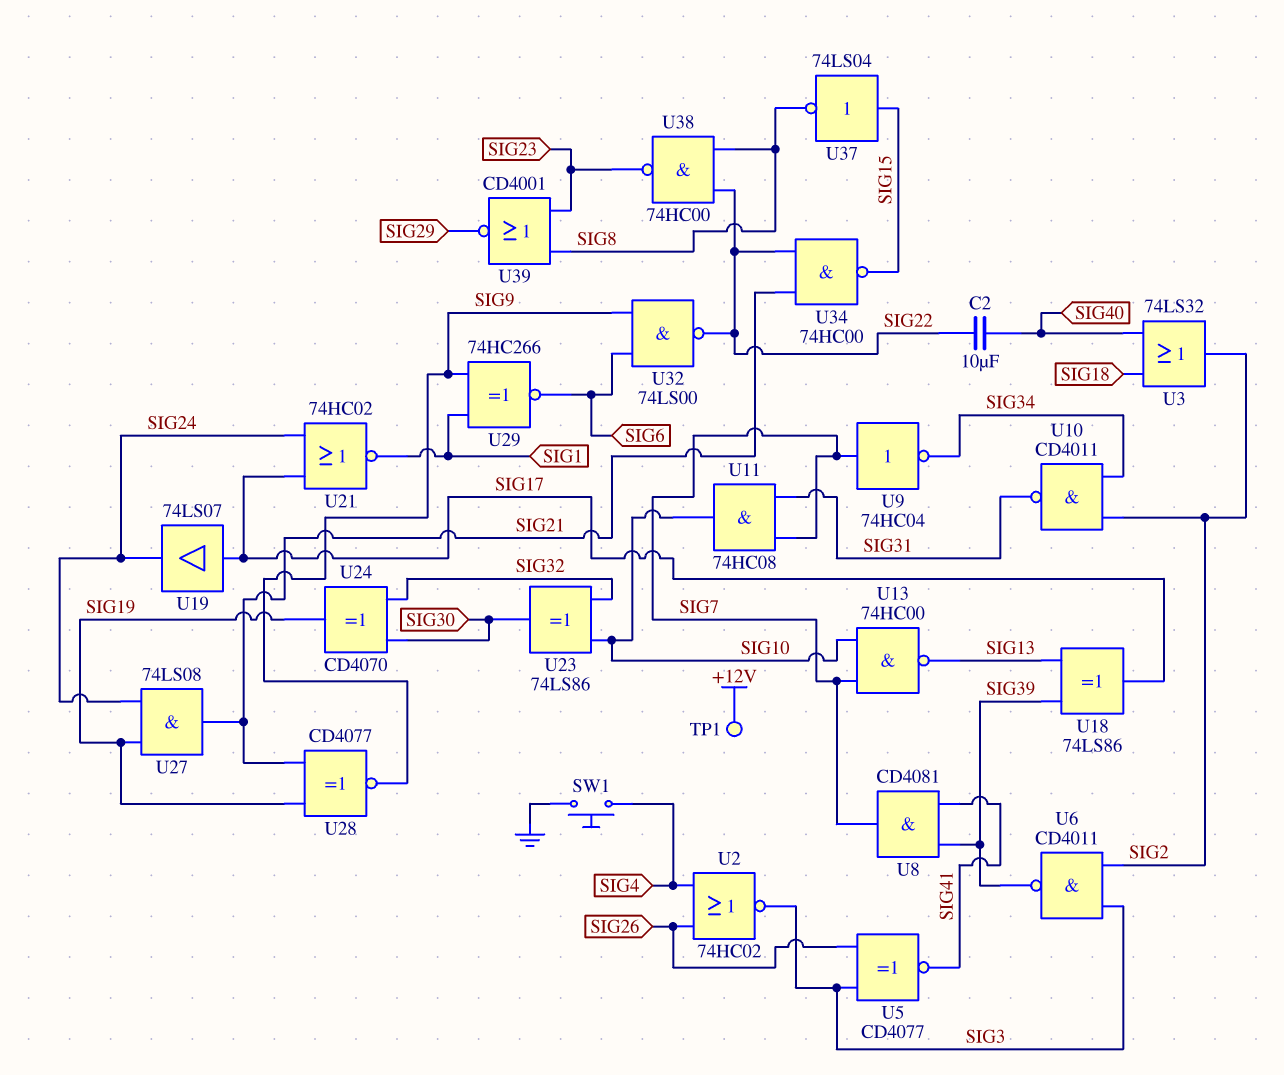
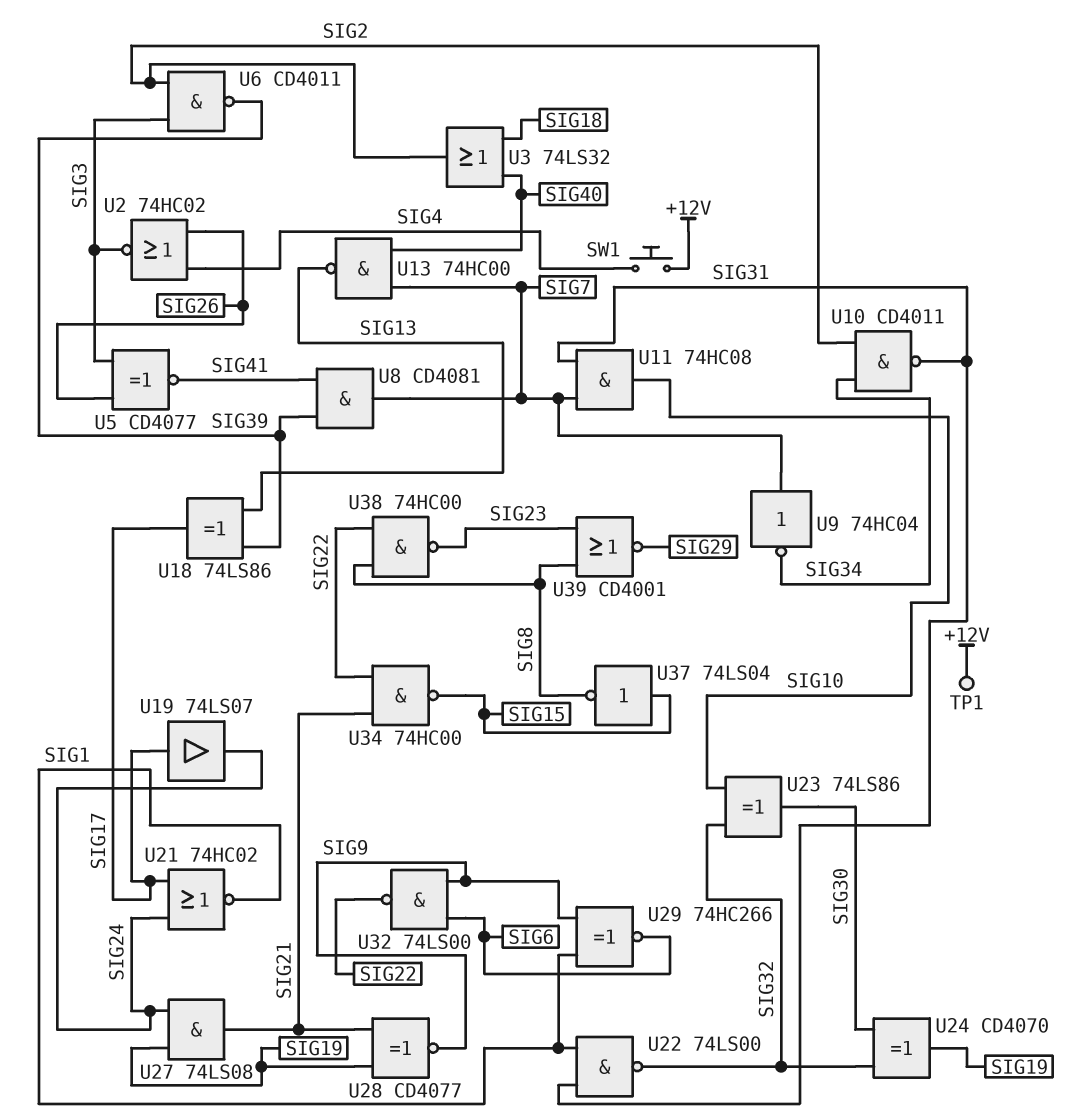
C2: 10uF (SIG22, SIG40) -> none
SW1: button (GND, SIG4) -> button (+12V, SIG4)
U13: NAND 74HC00 (in SIG7, in SIG10, out SIG13) -> NAND 74HC00 (in SIG7, in SIG40, out SIG13)
U22: none -> NAND 74LS00 (in SIG1, in SIG31, out SIG32)

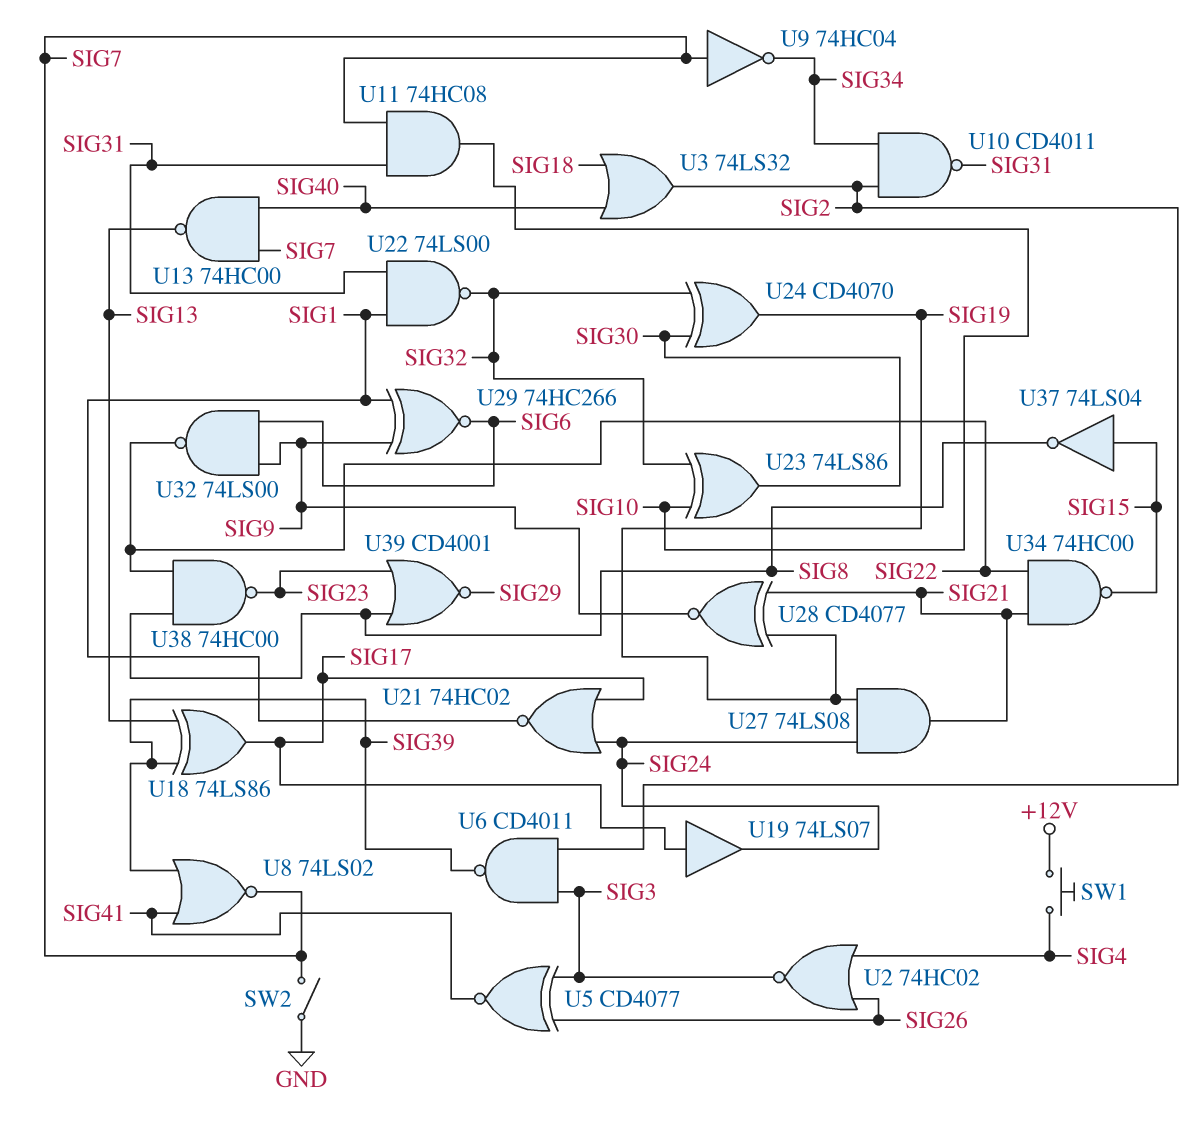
SW2: none -> switch (GND, SIG7)
TP1: test point (+12V) -> none
U8: AND CD4081 (in SIG39, in SIG41, out SIG7) -> NOR 74LS02 (in SIG39, in SIG41, out SIG7)

